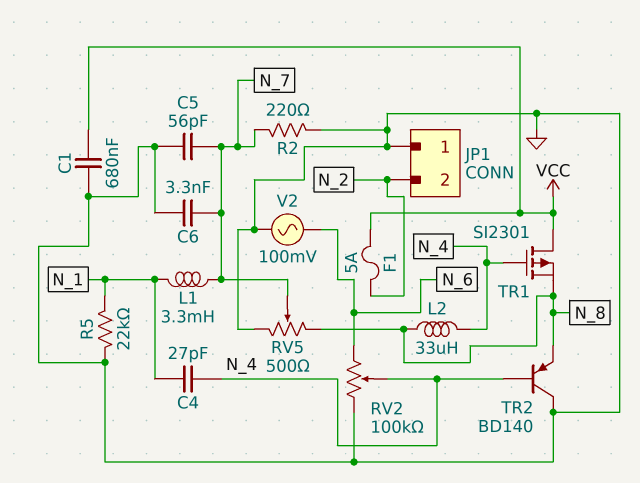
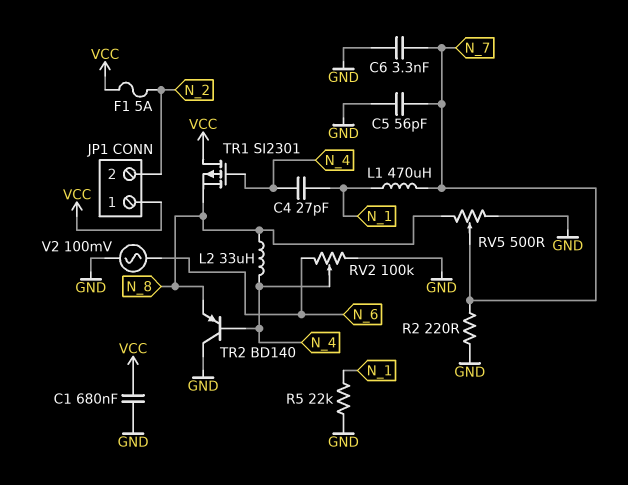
JP1 pin 1: GND -> VCC
L1: 3.3mH (N_1, N_7) -> 470uH (N_1, N_7)

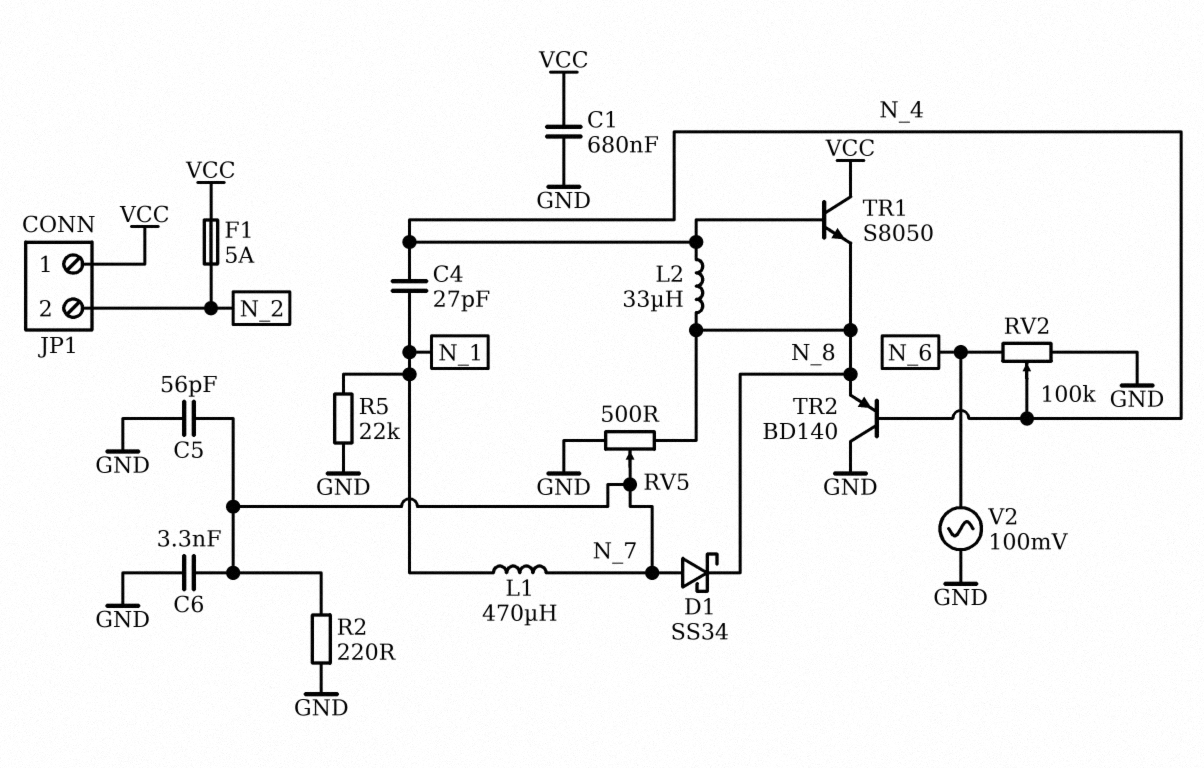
D1: none -> schottky SS34 (A N_7, K N_8)
TR1: PMOS SI2301 (G N_4, D VCC, S N_8) -> NPN S8050 (B N_4, C VCC, E N_8)

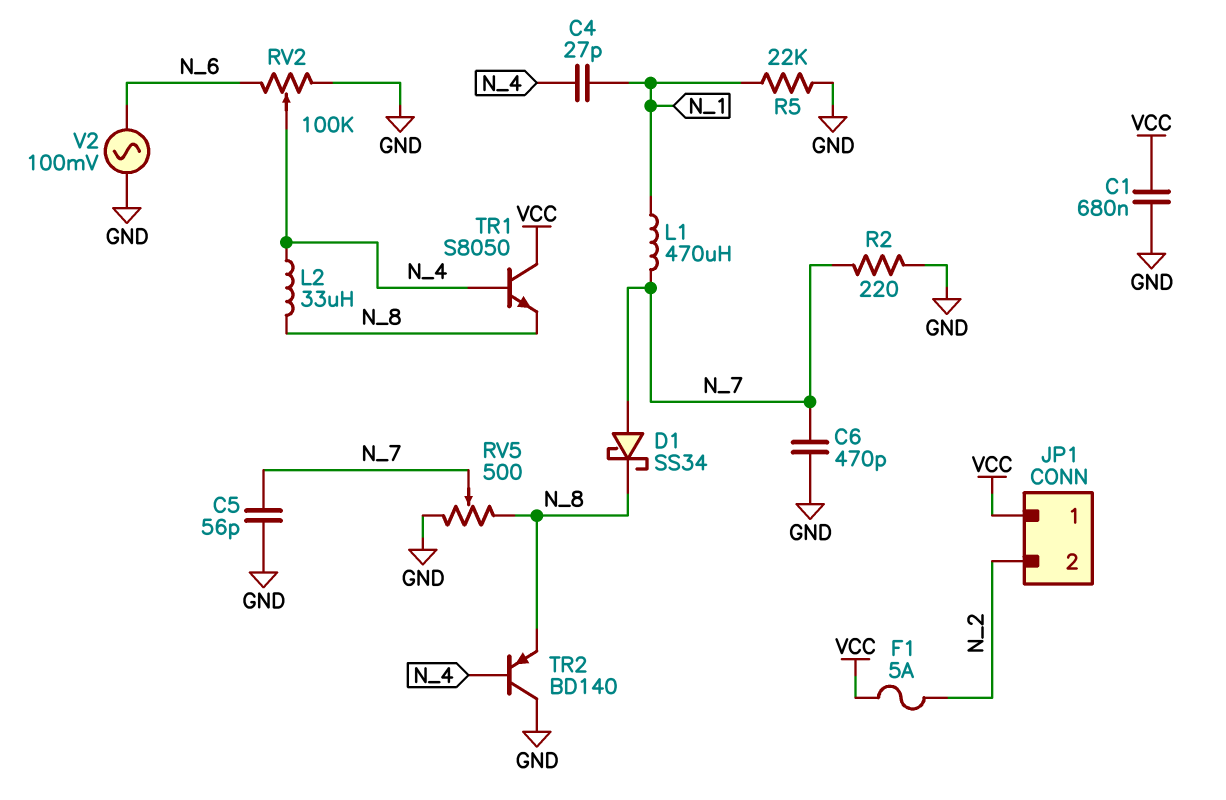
C6: 3.3nF (GND, N_7) -> 470pF (GND, N_7)

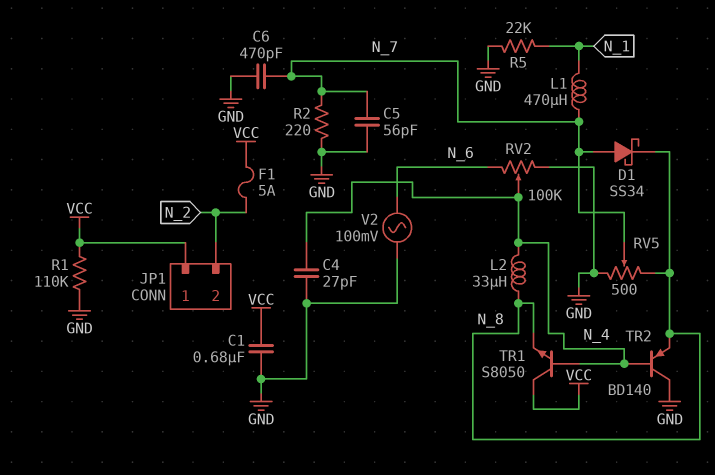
C4: 27pF (N_1, N_4) -> 27pF (GND, N_4)
R1: none -> 110k (GND, VCC)

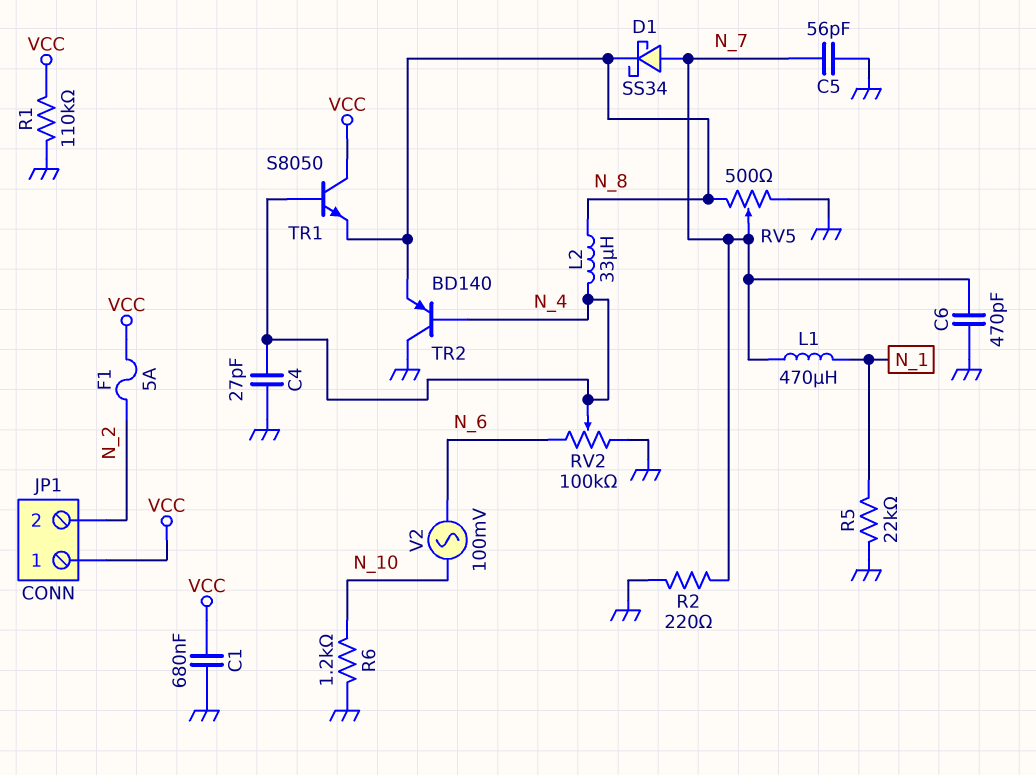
R6: none -> 1.2k (GND, N_10)
V2: AC 100mV (GND, N_6) -> AC 100mV (N_6, N_10)

